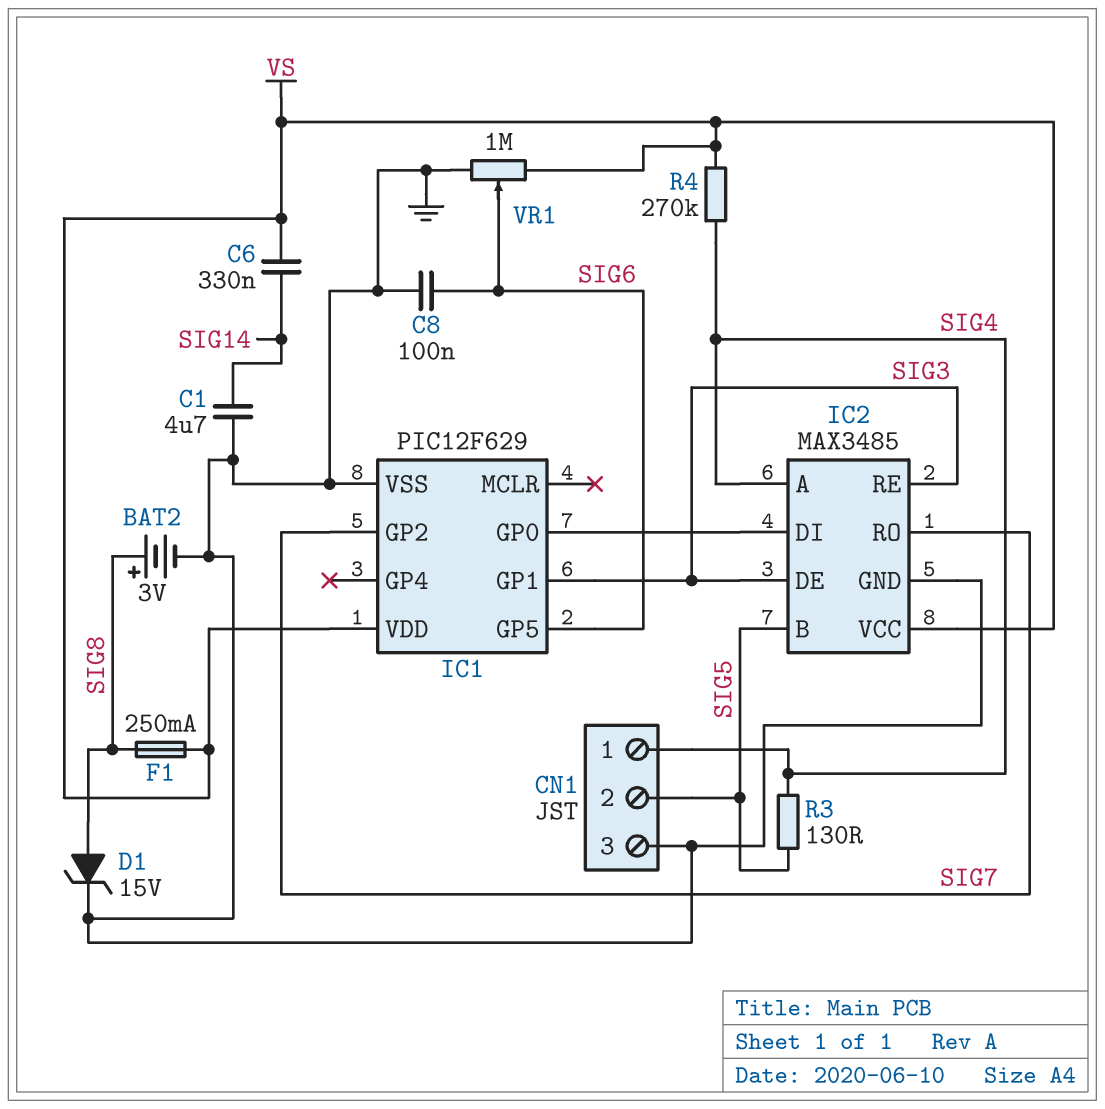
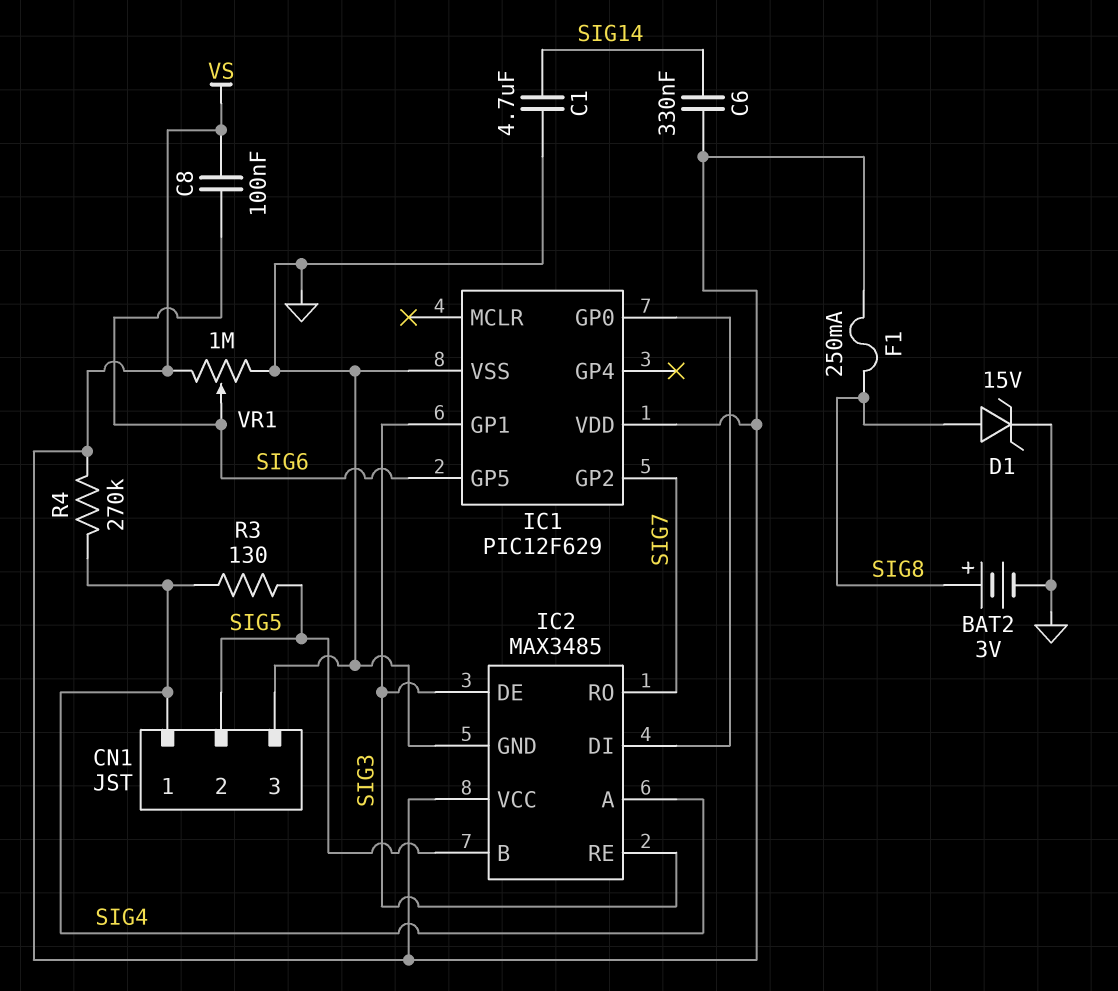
C8: 100nF (GND, SIG6) -> 100nF (SIG6, VS)

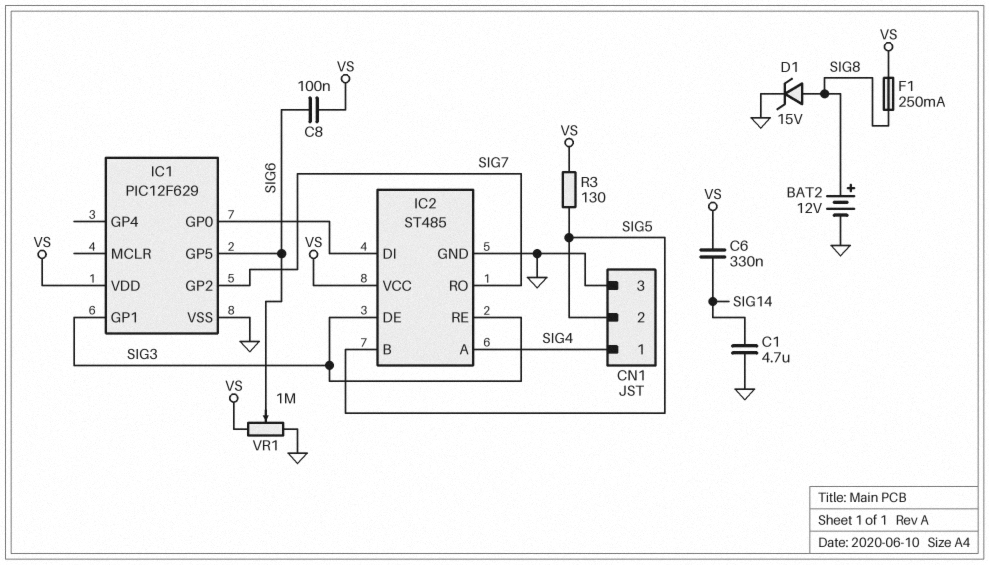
BAT2: 3V (plus SIG8, minus GND) -> 12V (plus SIG8, minus GND)
IC2: MAX3485 -> ST485
R3: 130 (SIG4, SIG5) -> 130 (SIG5, VS)
R4: 270k (SIG4, VS) -> none

